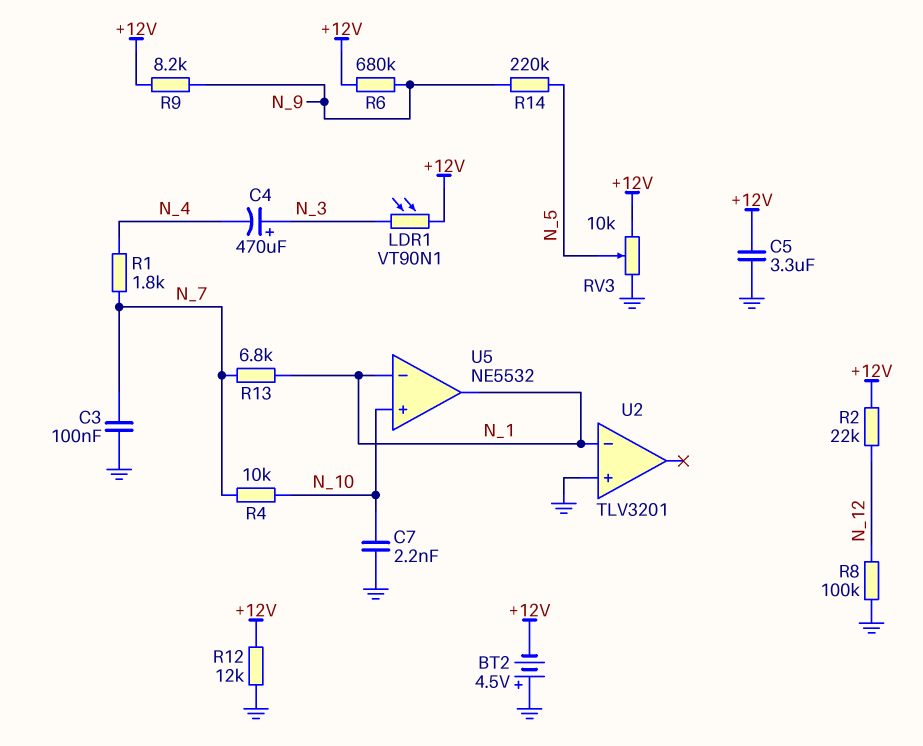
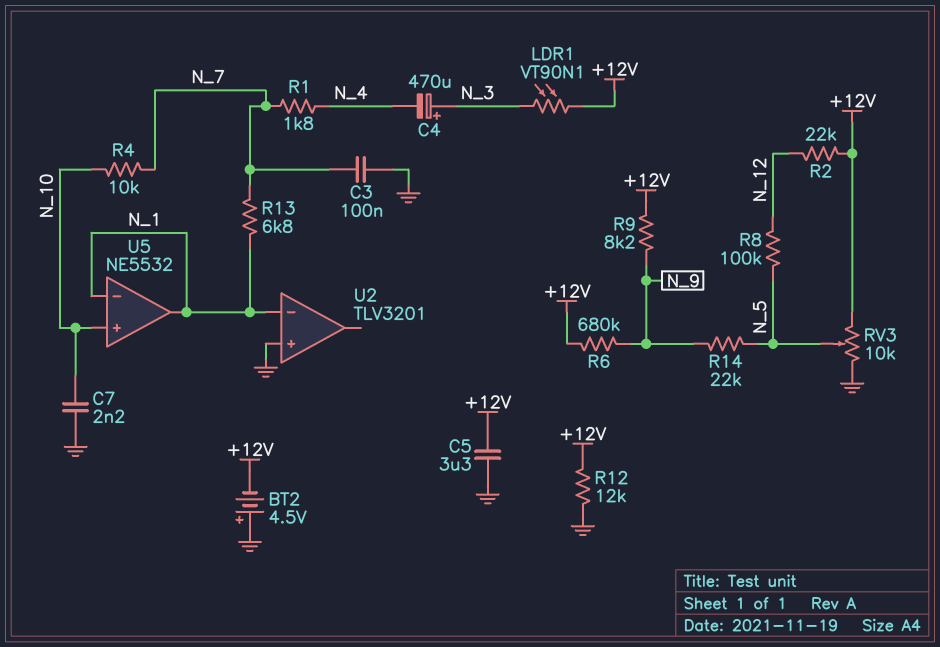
R8: 100k (GND, N_12) -> 100k (N_5, N_12)
R14: 220k (N_5, N_9) -> 22k (N_5, N_9)

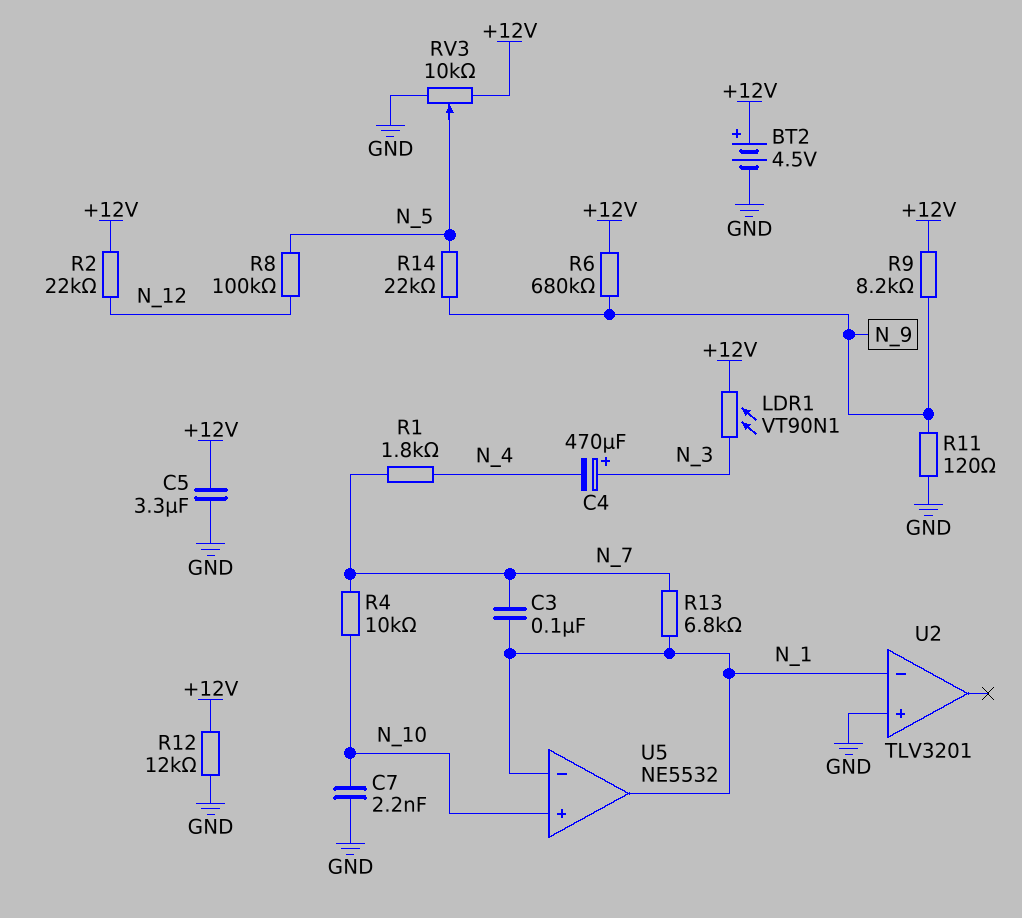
BT2: 4.5V (plus GND, minus +12V) -> 4.5V (plus +12V, minus GND)
C3: 100nF (GND, N_7) -> 100nF (N_1, N_7)
R11: none -> 120 (GND, N_9)

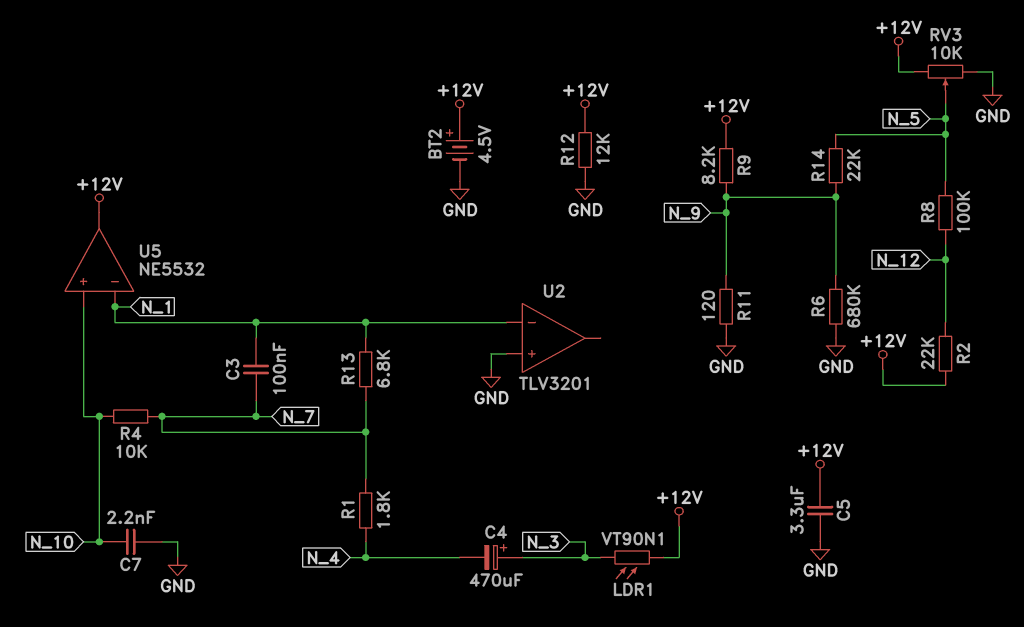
R6: 680k (+12V, N_9) -> 680k (GND, N_9)
U5 pin out: N_1 -> +12V

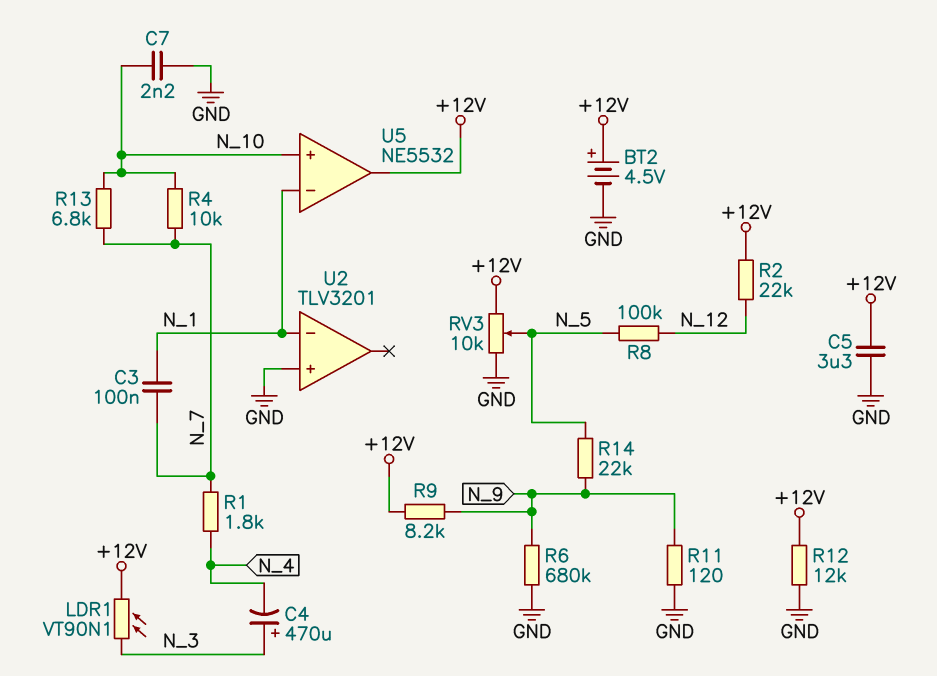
R13: 6.8k (N_1, N_7) -> 6.8k (N_7, N_10)

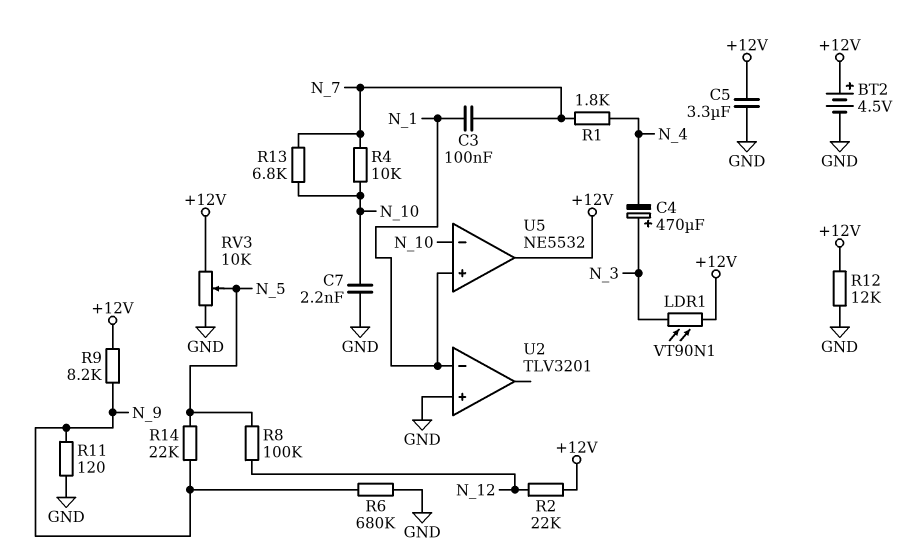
U5 pin in+: N_10 -> N_1
U5 pin in-: N_1 -> N_10

